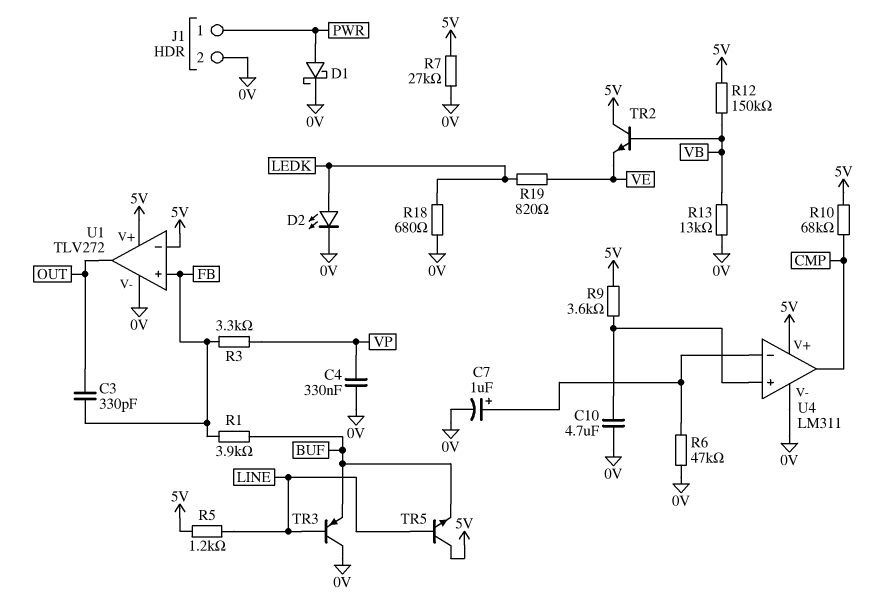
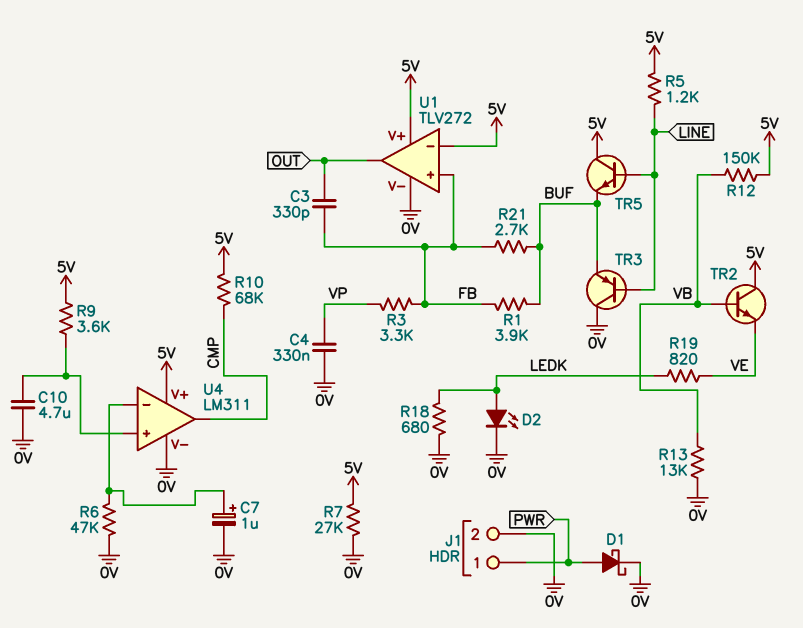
R21: none -> 2.7k (BUF, FB)

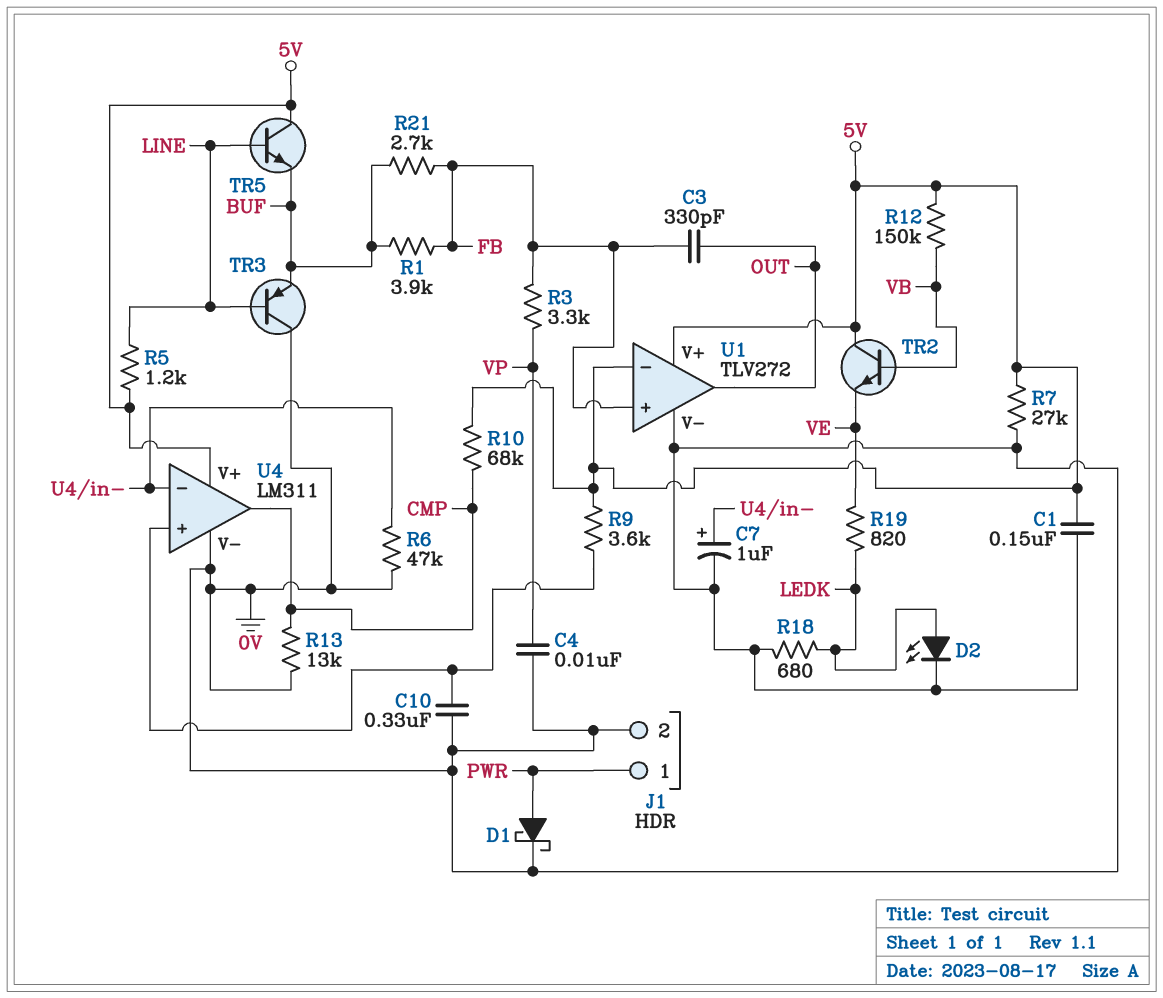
C1: none -> 150nF (0V, 5V)
C4: 330nF (0V, VP) -> 10nF (0V, VP)
C10: 4.7uF (0V, U4/in+) -> 330nF (0V, U4/in+)
R13: 13k (0V, VB) -> 13k (0V, CMP)

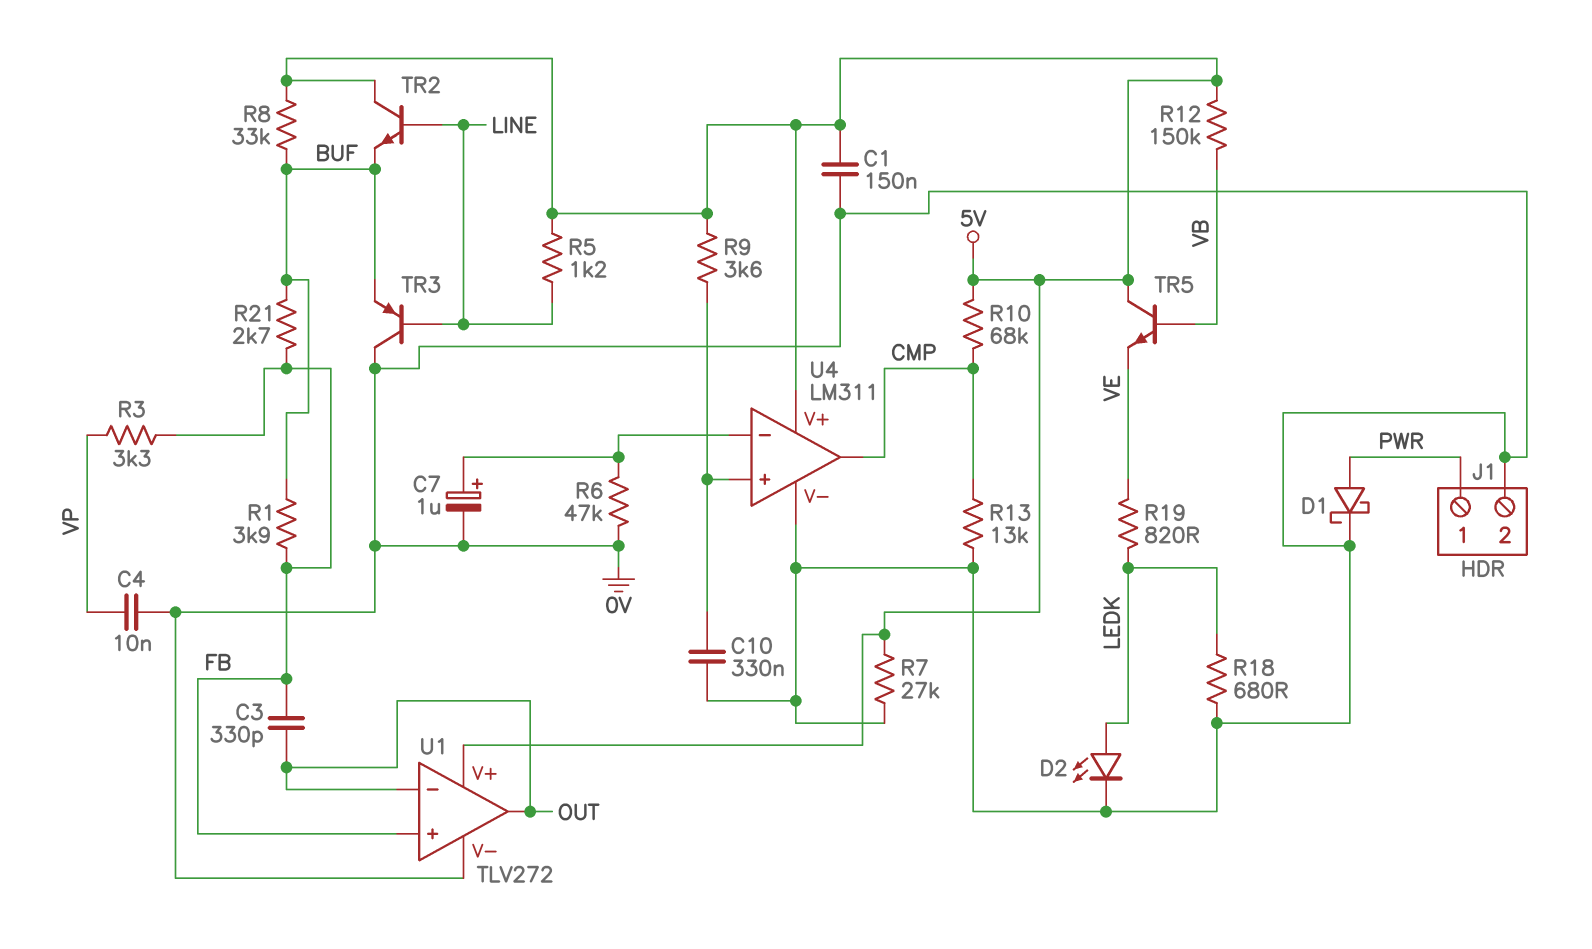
R8: none -> 33k (5V, BUF)
TR2: NPN (B VB, C 5V, E VE) -> NPN (B LINE, C 5V, E BUF)
TR5: NPN (B LINE, C 5V, E BUF) -> NPN (B VB, C 5V, E VE)
U1 pin in-: 5V -> OUT

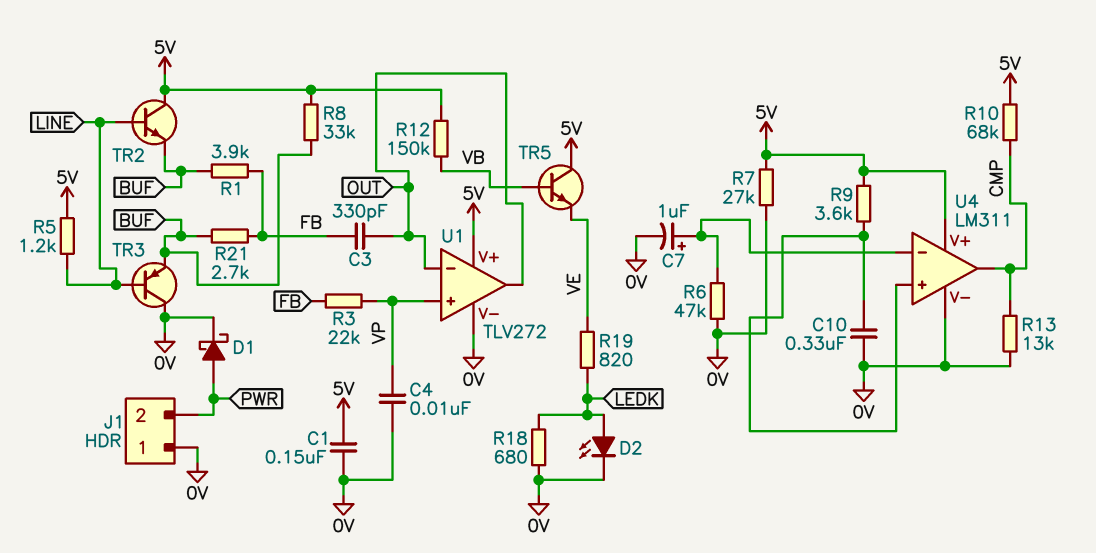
J1 pin 1: PWR -> 0V
J1 pin 2: 0V -> PWR
R3: 3.3k (FB, VP) -> 22k (FB, VP)
U1 pin in+: FB -> VP

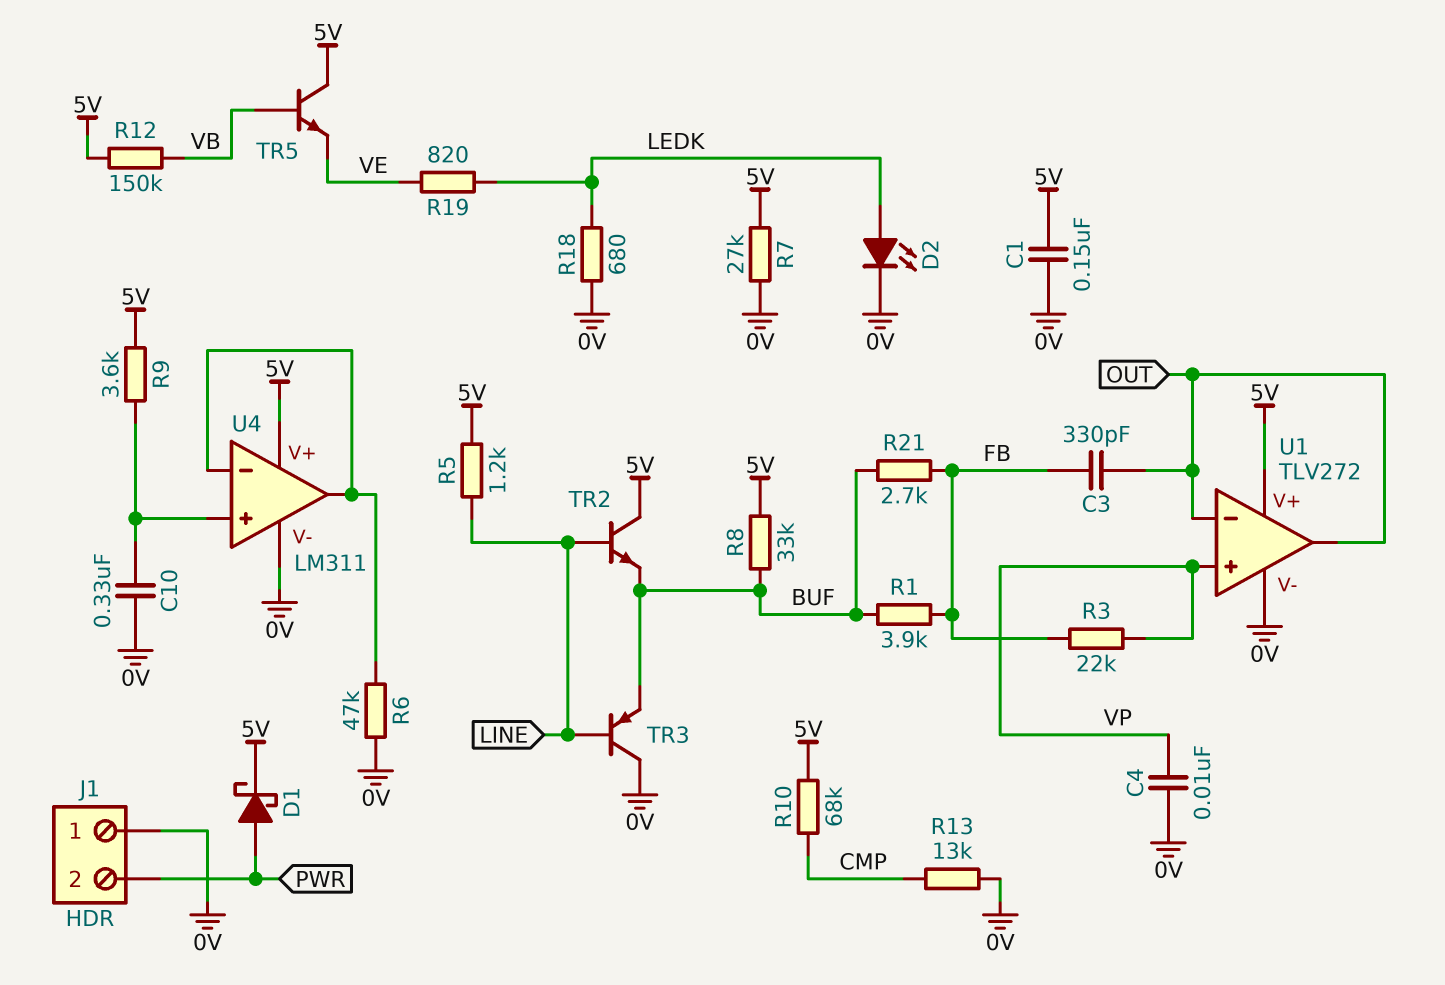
C7: 1uF (plus U4/in-, minus 0V) -> none
D1: schottky (A PWR, K 0V) -> schottky (A PWR, K 5V)
U4 pin out: CMP -> U4/in-

